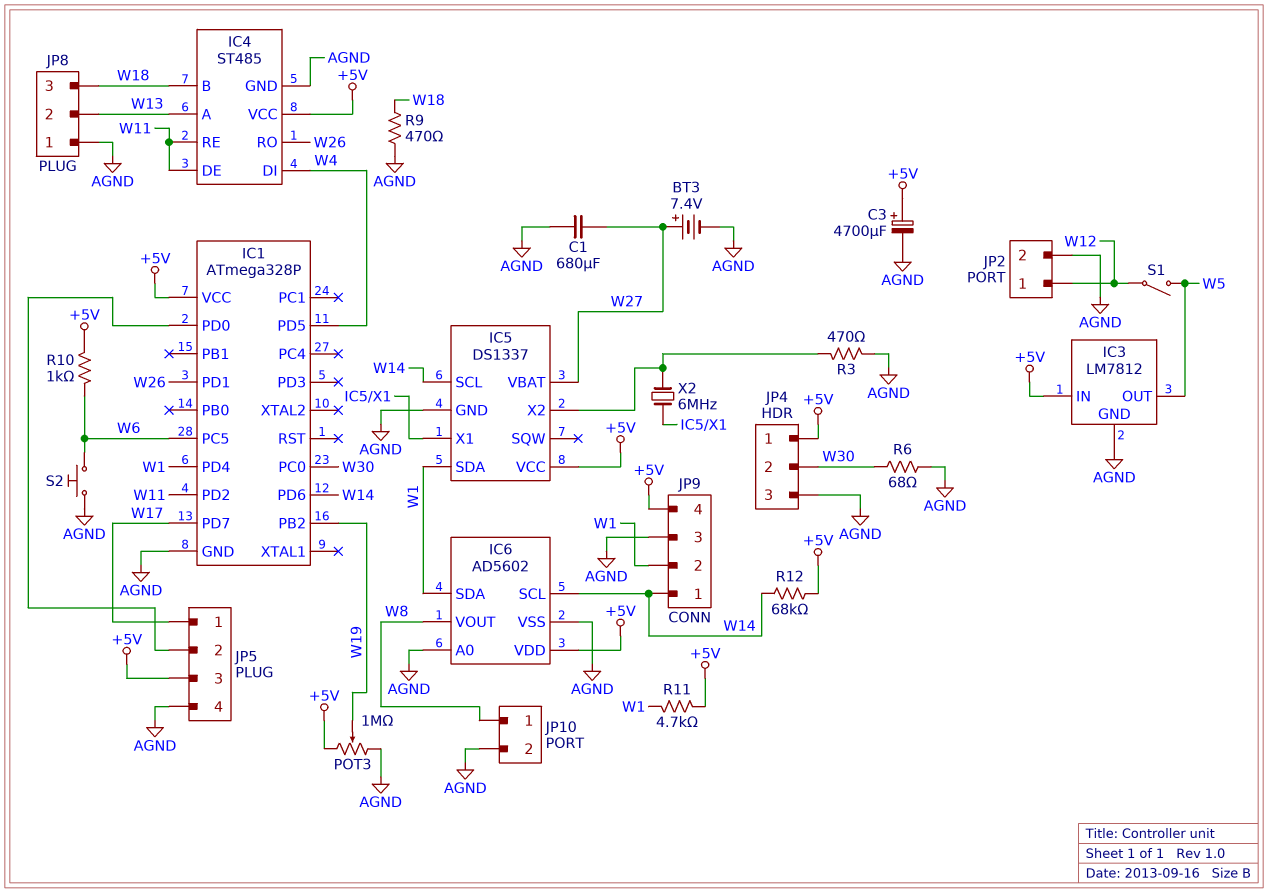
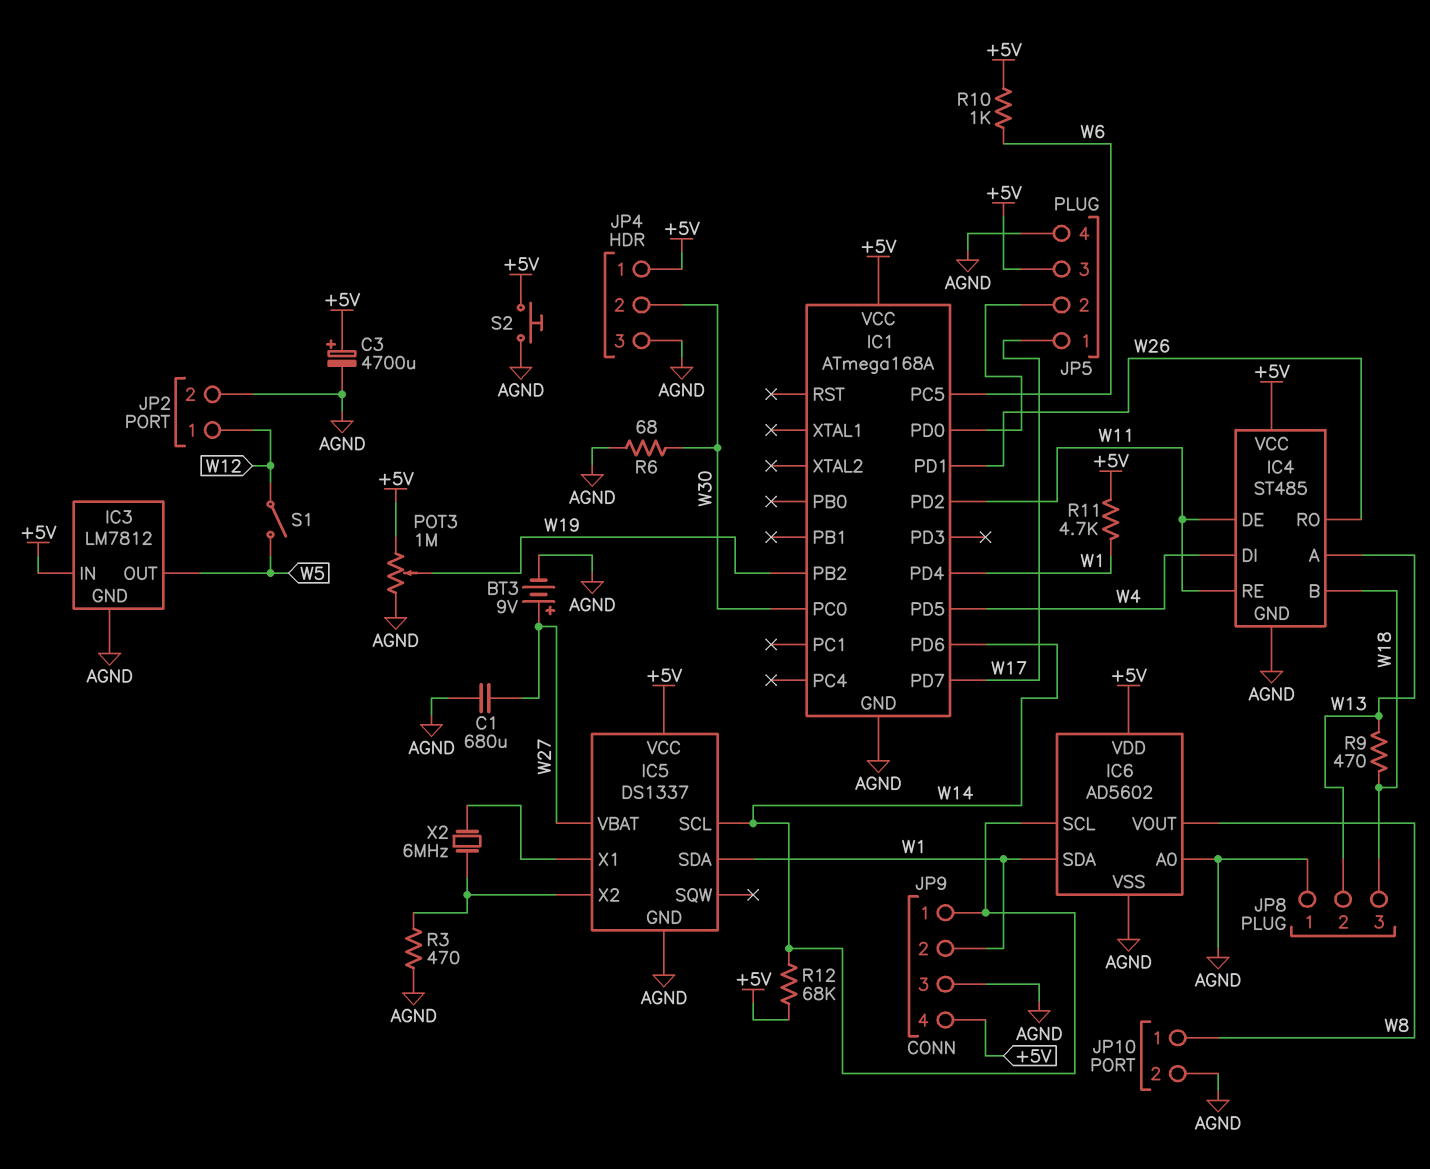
BT3: 7.4V (plus W27, minus AGND) -> 9V (plus W27, minus AGND)
IC1: ATmega328P -> ATmega168A
R9: 470 (AGND, W18) -> 470 (W13, W18)
S2: button (AGND, W6) -> button (+5V, AGND)

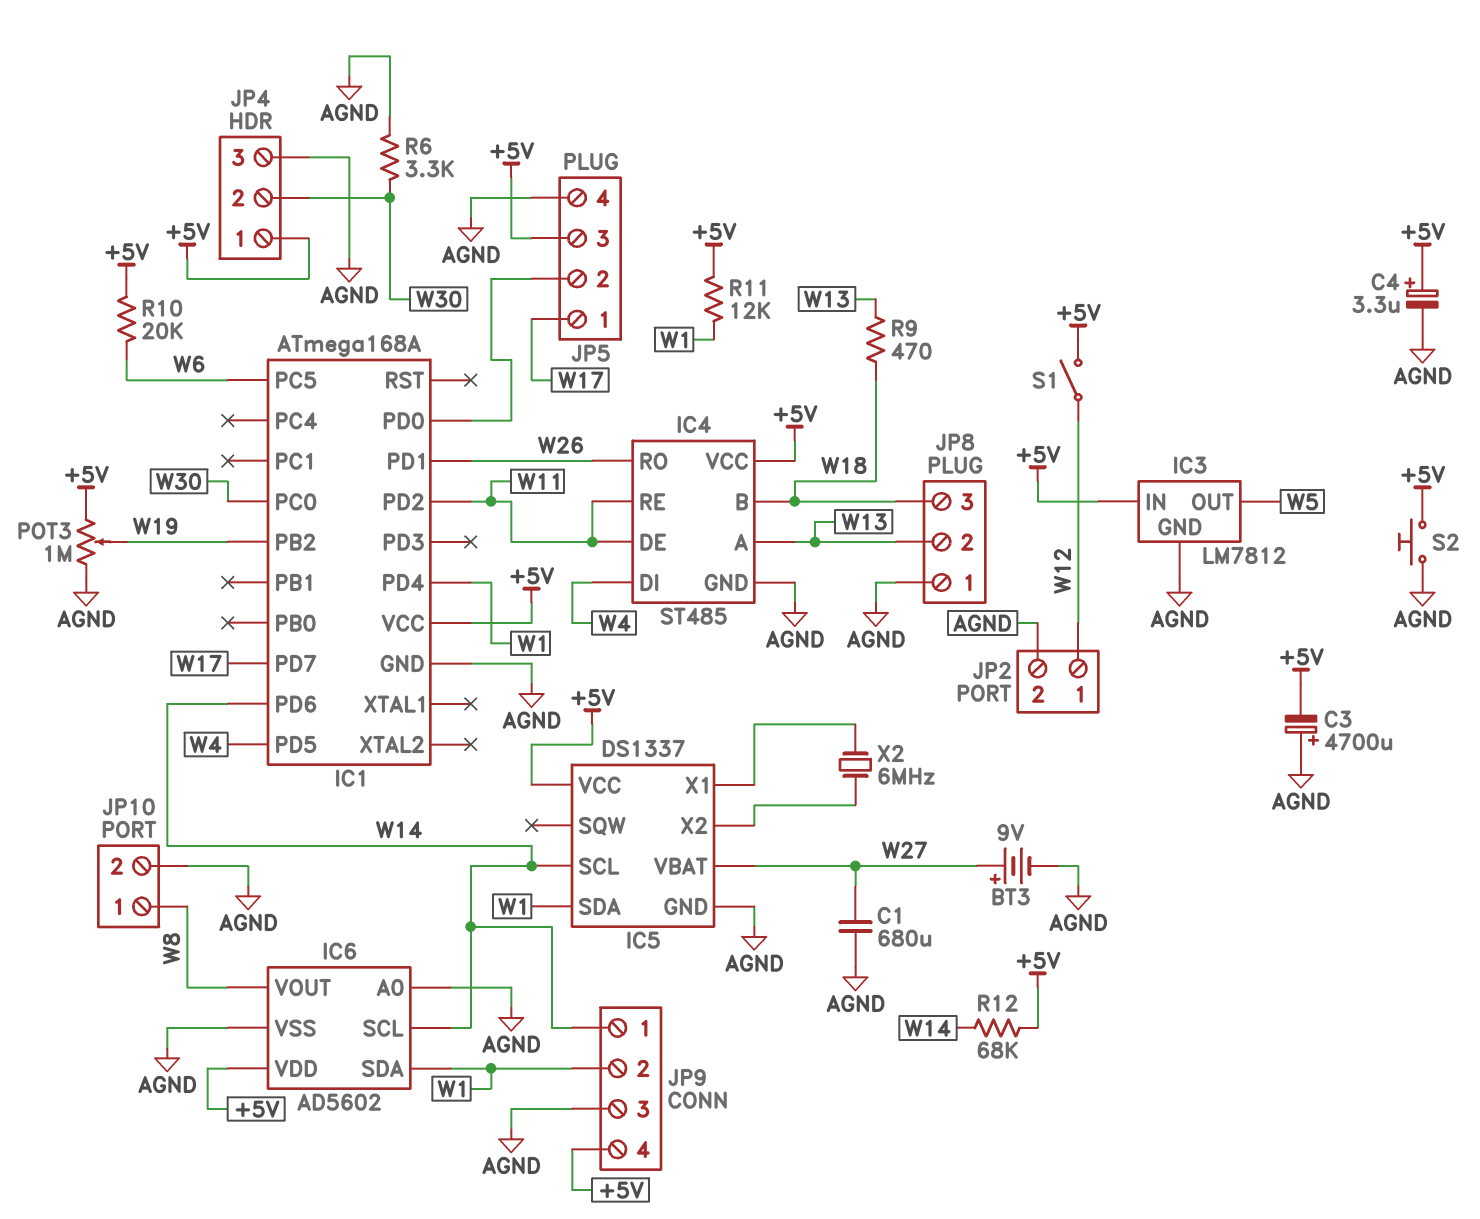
C3: 4700uF (plus +5V, minus AGND) -> 4700uF (plus AGND, minus +5V)
C4: none -> 3.3uF (plus +5V, minus AGND)
R3: 470 (AGND, IC5/X2) -> none
R6: 68 (AGND, W30) -> 3.3k (AGND, W30)
R10: 1k (+5V, W6) -> 20k (+5V, W6)
R11: 4.7k (+5V, W1) -> 12k (+5V, W1)
S1: switch (W5, W12) -> switch (+5V, W12)

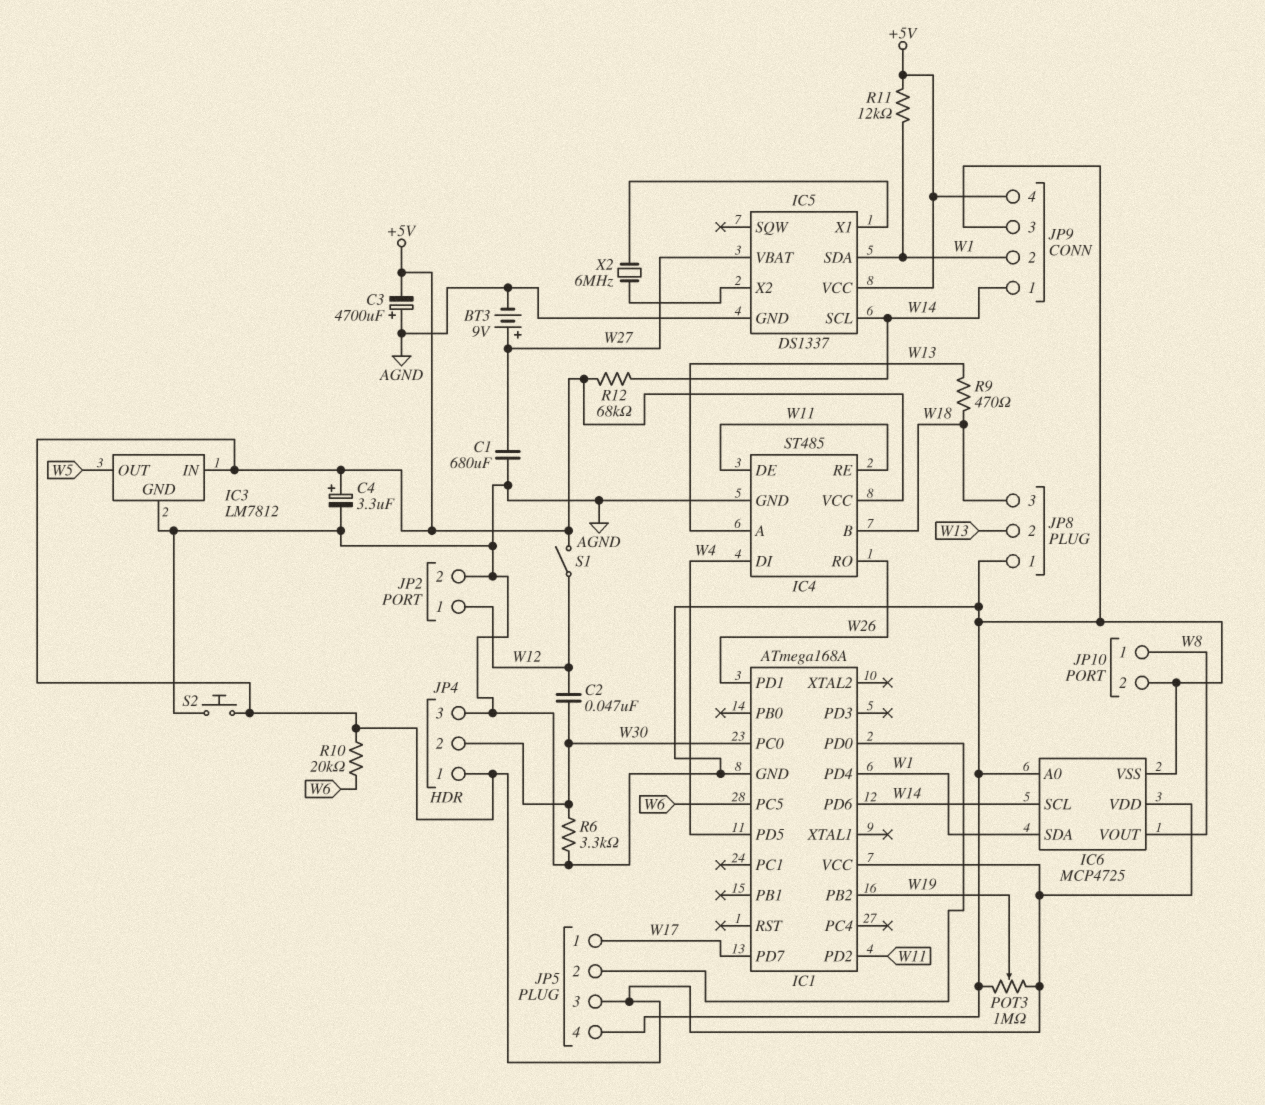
C2: none -> 47nF (W12, W30)
IC6: AD5602 -> MCP4725

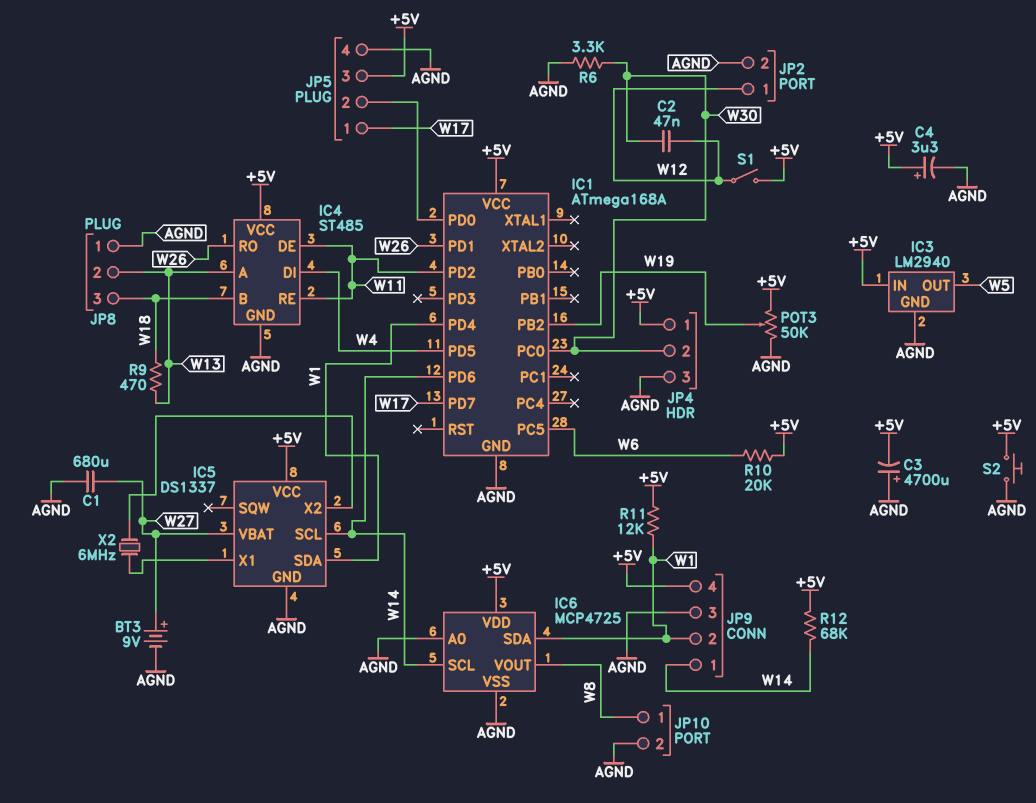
IC3: LM7812 -> LM2940
POT3: 1M (+5V, AGND, wiper W19) -> 50k (+5V, AGND, wiper W19)

